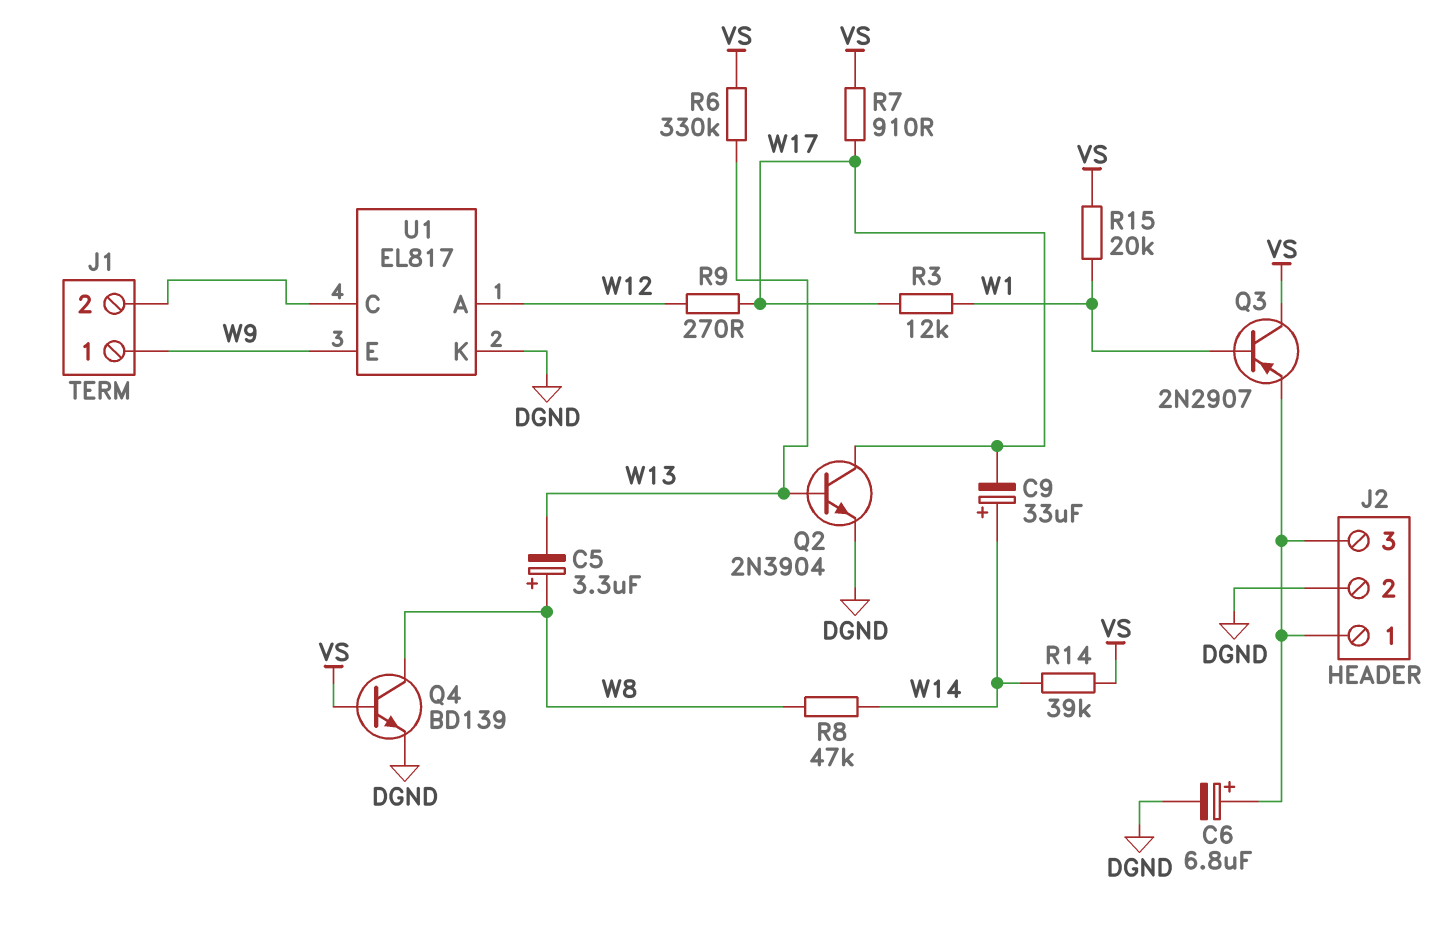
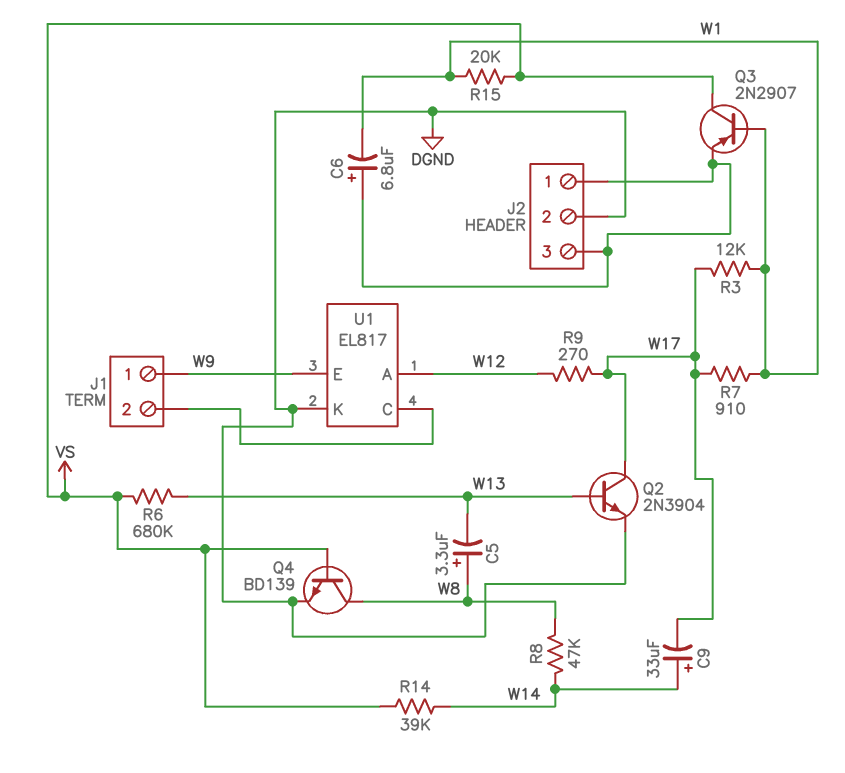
C6: 6.8uF (plus J2/1, minus DGND) -> 6.8uF (plus J2/1, minus W1)
R6: 330k (VS, W13) -> 680k (VS, W13)
R7: 910 (VS, W17) -> 910 (W1, W17)

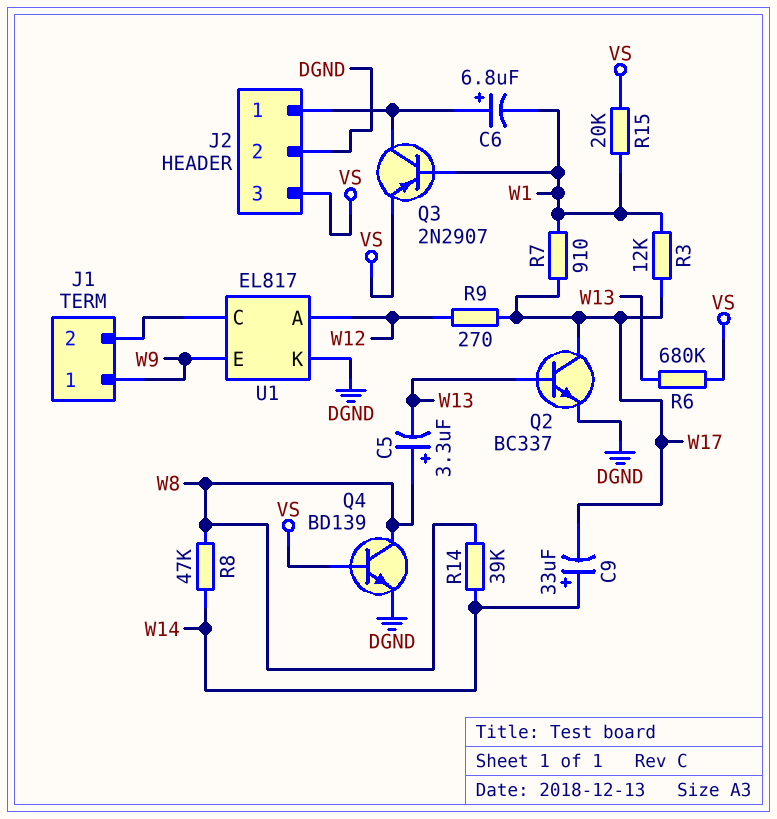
J2 pin 3: J2/1 -> VS
Q2: NPN 2N3904 (B W13, C W17, E DGND) -> NPN BC337 (B W13, C W17, E DGND)
Q3: PNP 2N2907 (B W1, C VS, E J2/1) -> PNP 2N2907 (B W1, C J2/1, E VS)
R14: 39k (VS, W14) -> 39k (W8, W14)

